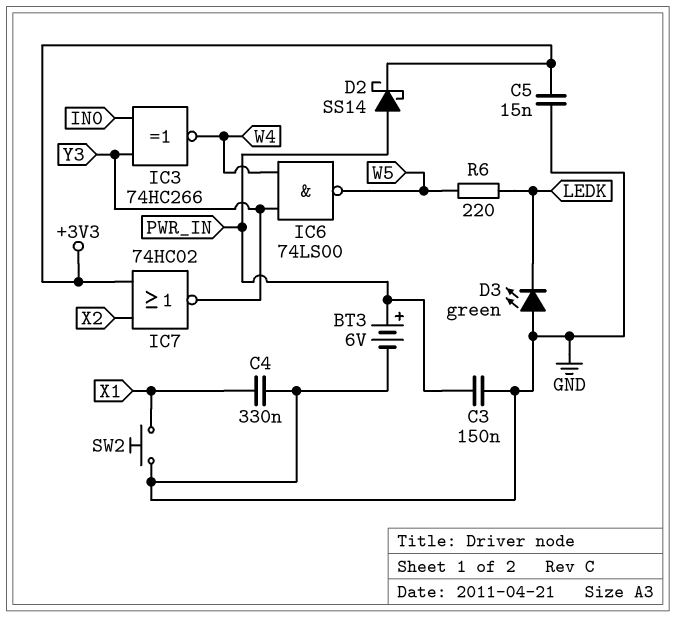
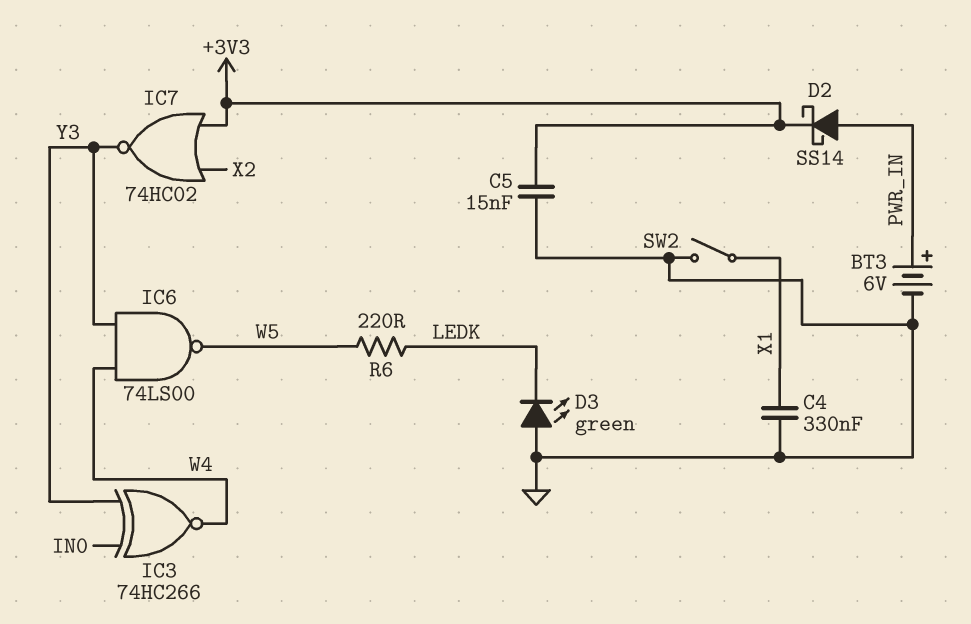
C3: 150nF (GND, PWR_IN) -> none
SW2: button (GND, X1) -> switch (GND, X1)

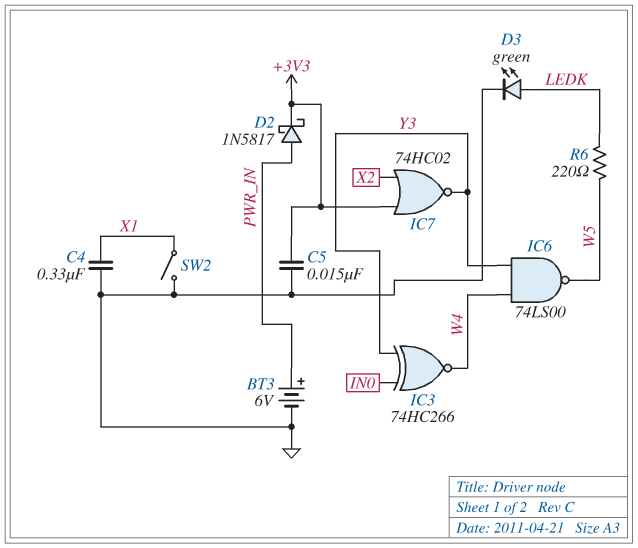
D2: schottky SS14 (A PWR_IN, K +3V3) -> schottky 1N5817 (A PWR_IN, K +3V3)
D3: LED green (A GND, K LEDK) -> LED green (A LEDK, K GND)

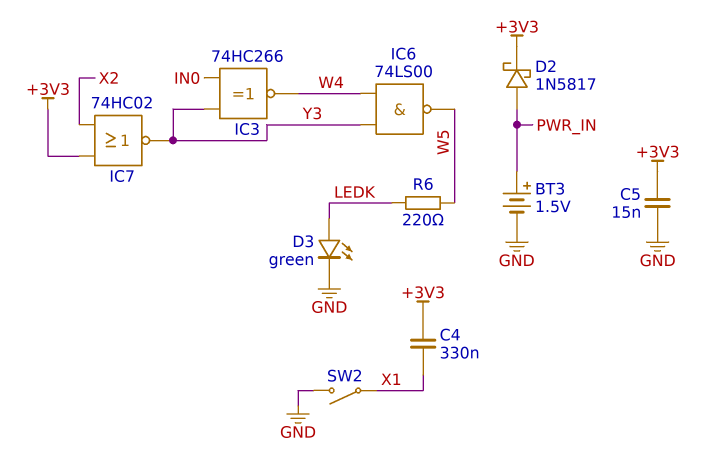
BT3: 6V (plus PWR_IN, minus GND) -> 1.5V (plus PWR_IN, minus GND)
C4: 330nF (GND, X1) -> 330nF (+3V3, X1)

